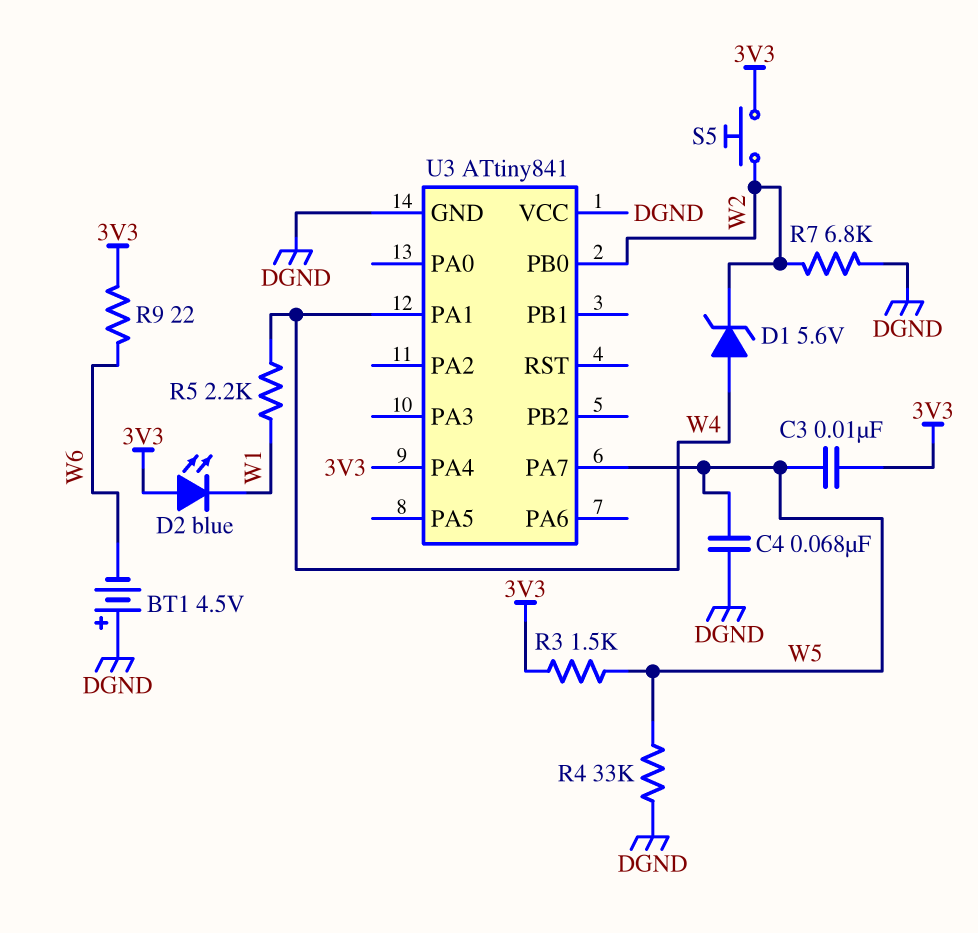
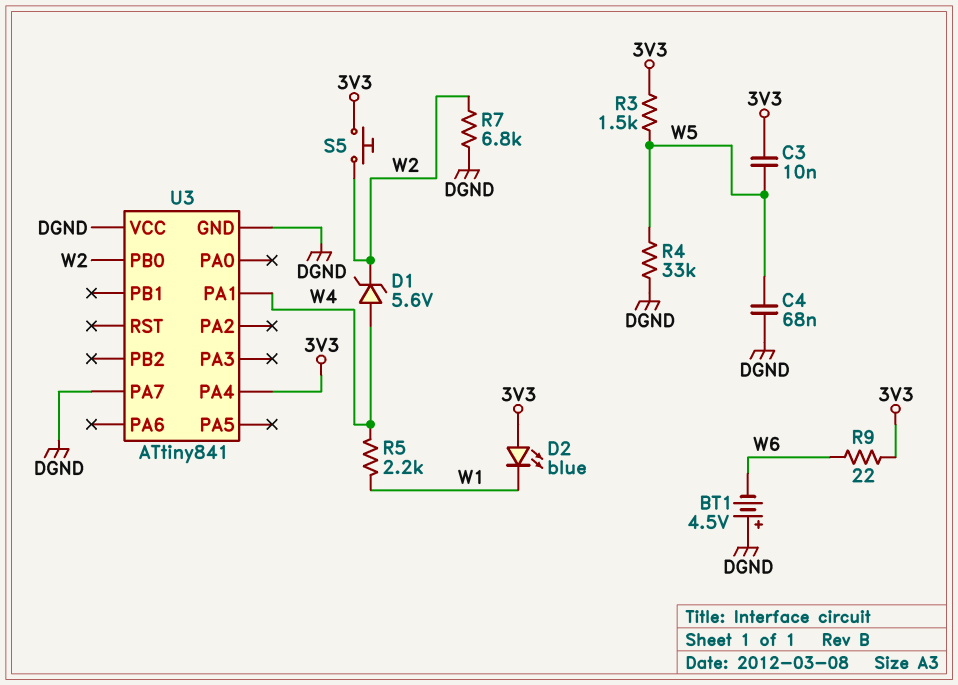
U3 pin PA7: W5 -> DGND

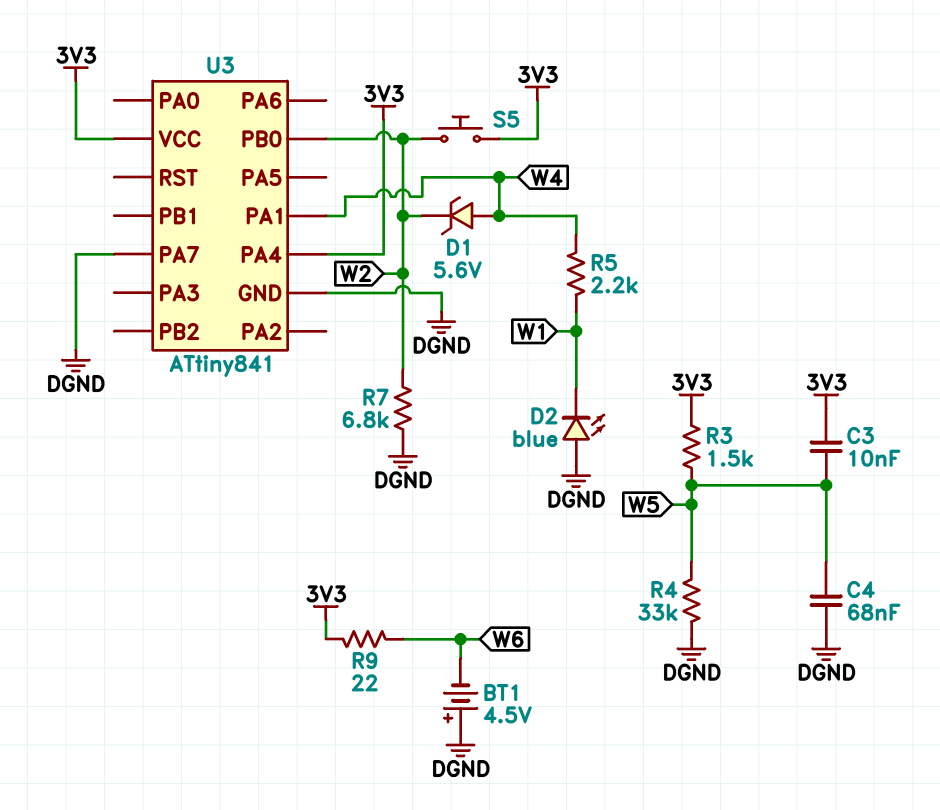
D2: LED blue (A 3V3, K W1) -> LED blue (A DGND, K W1)
U3 pin VCC: DGND -> 3V3

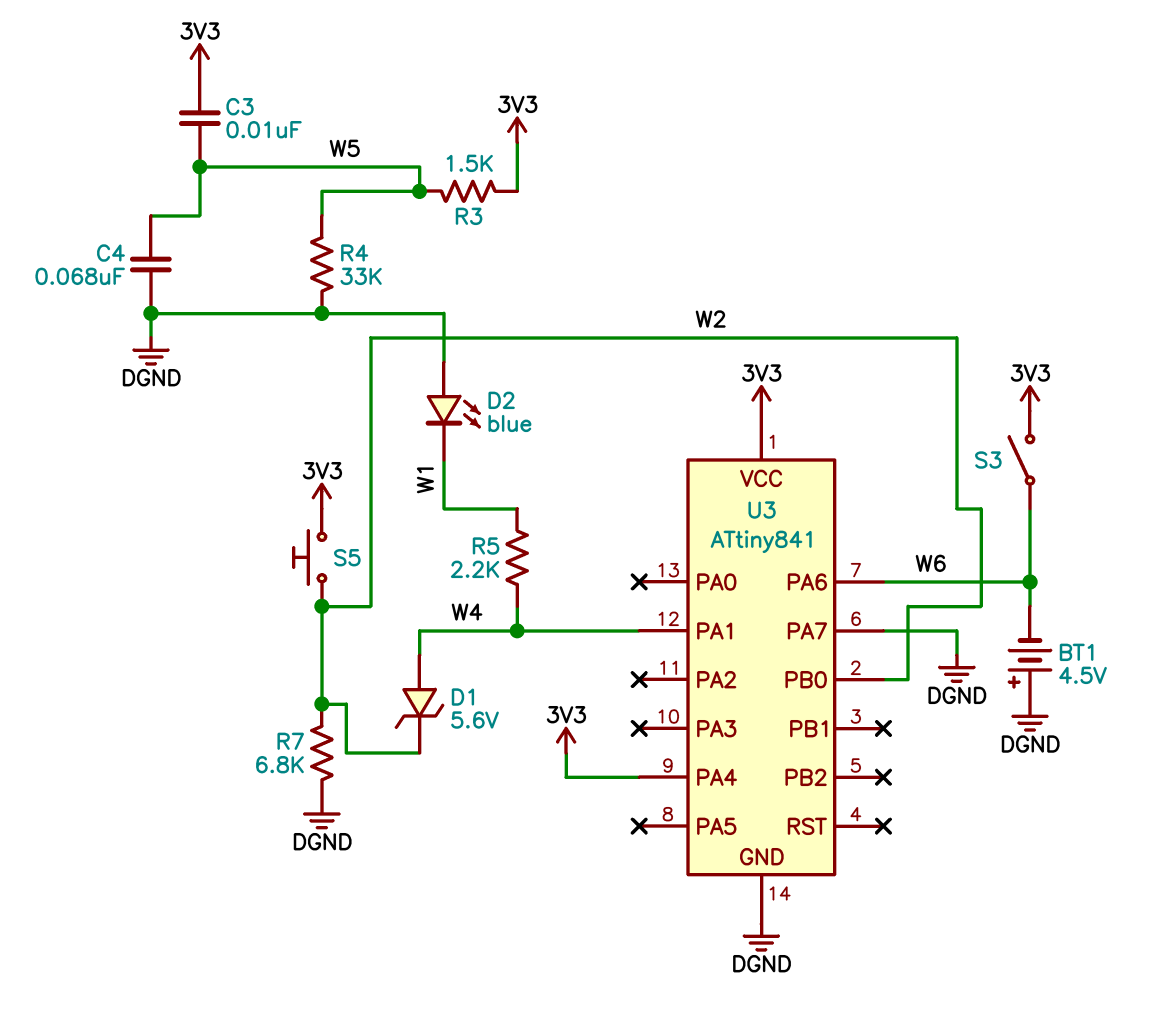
R9: 22 (3V3, W6) -> none
S3: none -> switch (3V3, W6)
U3 pin PA6: none -> W6

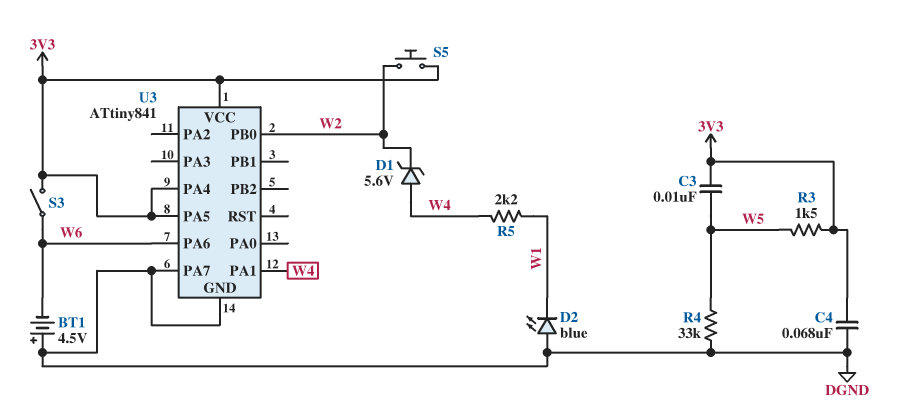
C4: 68nF (DGND, W5) -> 68nF (3V3, DGND)
R7: 6.8k (DGND, W2) -> none
U3 pin PA5: none -> 3V3

